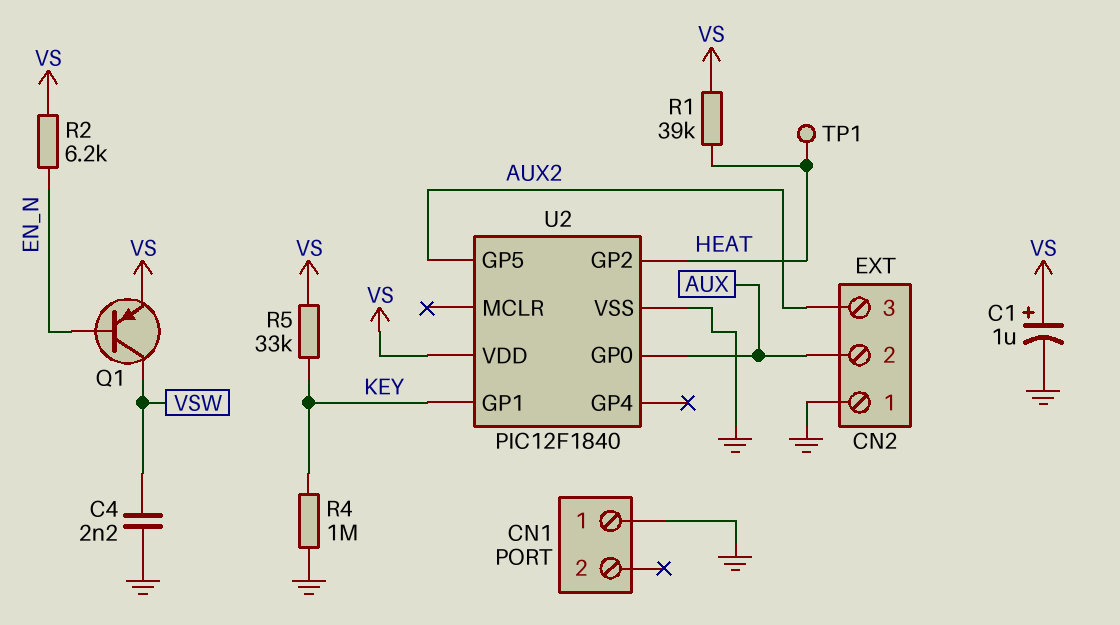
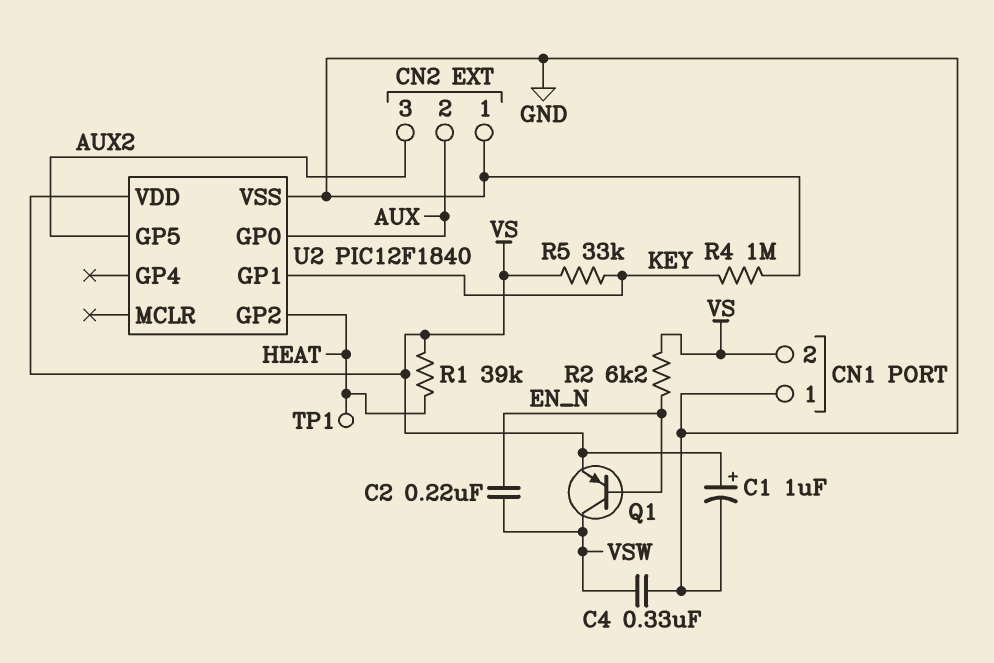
C2: none -> 220nF (EN_N, VSW)
C4: 2.2nF (GND, VSW) -> 330nF (GND, VSW)
CN1 pin 2: none -> VS

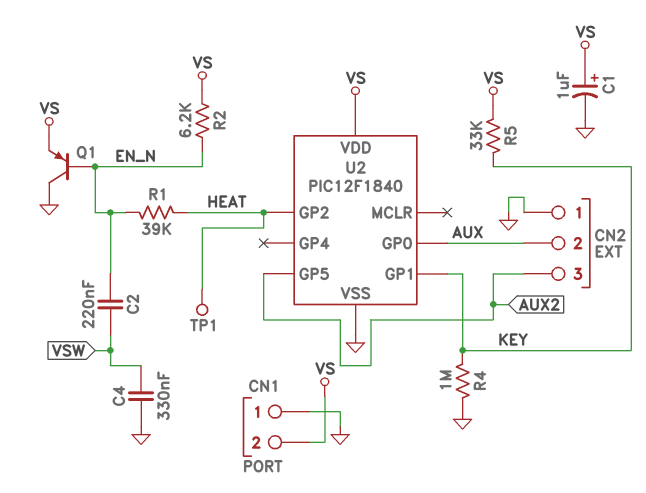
Q1: PNP (B EN_N, C VSW, E VS) -> PNP (B EN_N, C GND, E VS)
R1: 39k (HEAT, VS) -> 39k (EN_N, HEAT)

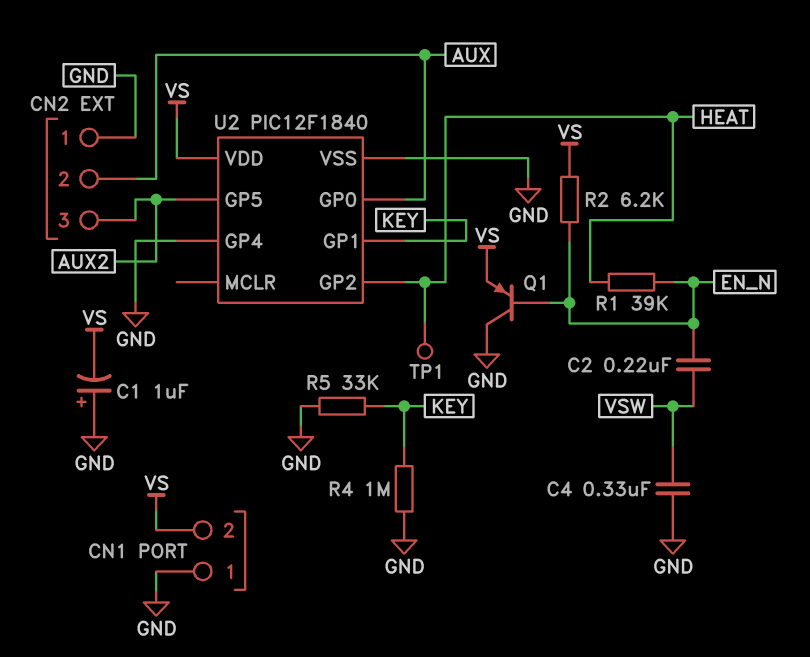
C1: 1uF (plus VS, minus GND) -> 1uF (plus GND, minus VS)
R5: 33k (KEY, VS) -> 33k (GND, KEY)
U2 pin GP4: none -> GND

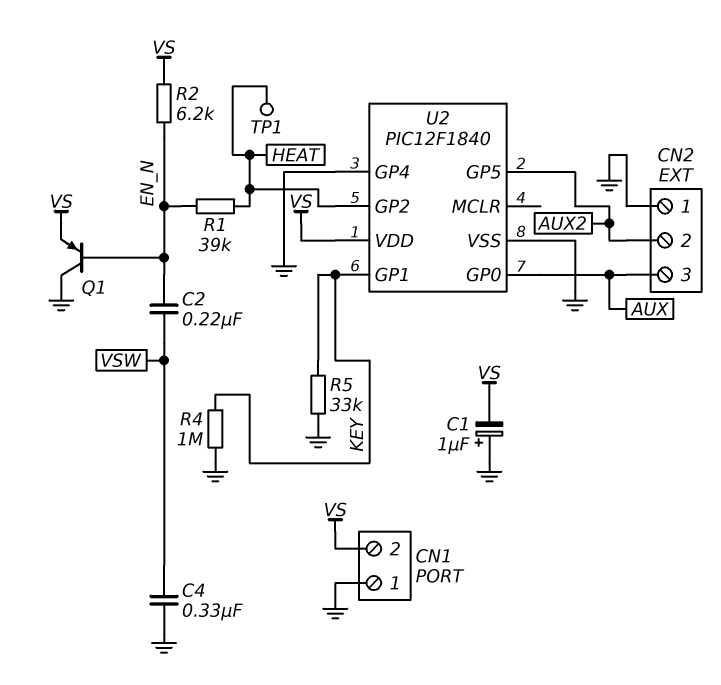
CN2 pin 2: AUX -> AUX2
CN2 pin 3: AUX2 -> AUX

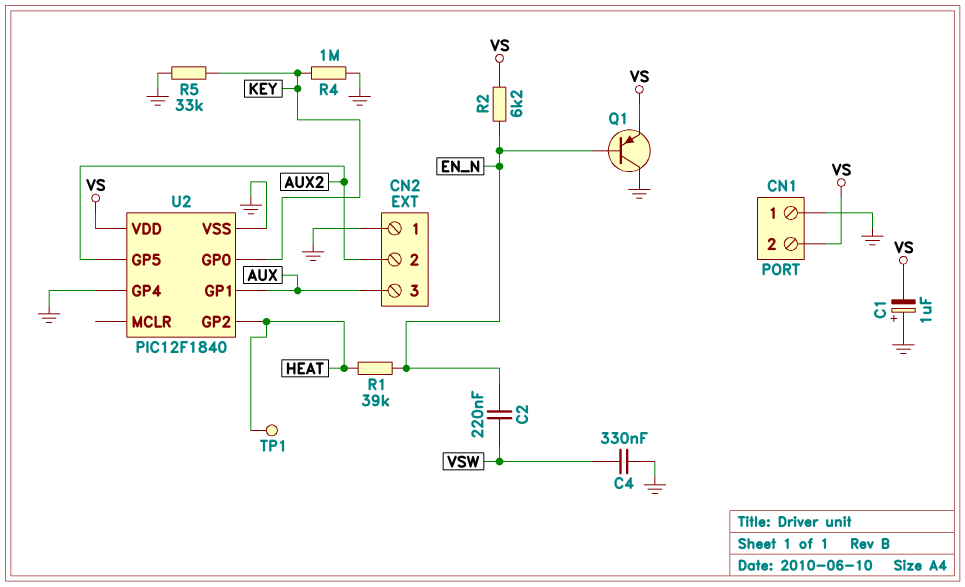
U2 pin GP0: AUX -> KEY
U2 pin GP1: KEY -> AUX

